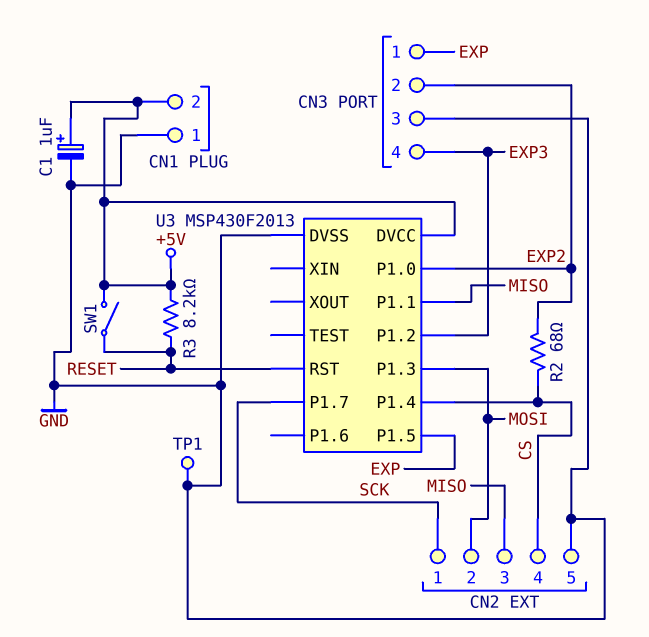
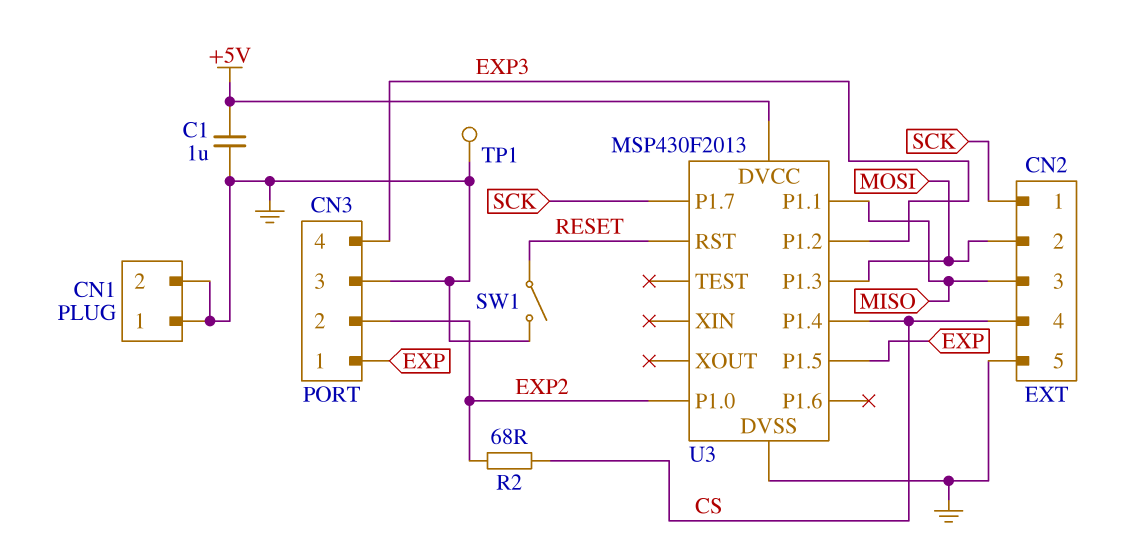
C1: 1uF (plus +5V, minus GND) -> 1uF (+5V, GND)
CN1 pin 2: +5V -> GND
R3: 8.2k (+5V, RESET) -> none
SW1: switch (+5V, RESET) -> switch (GND, RESET)

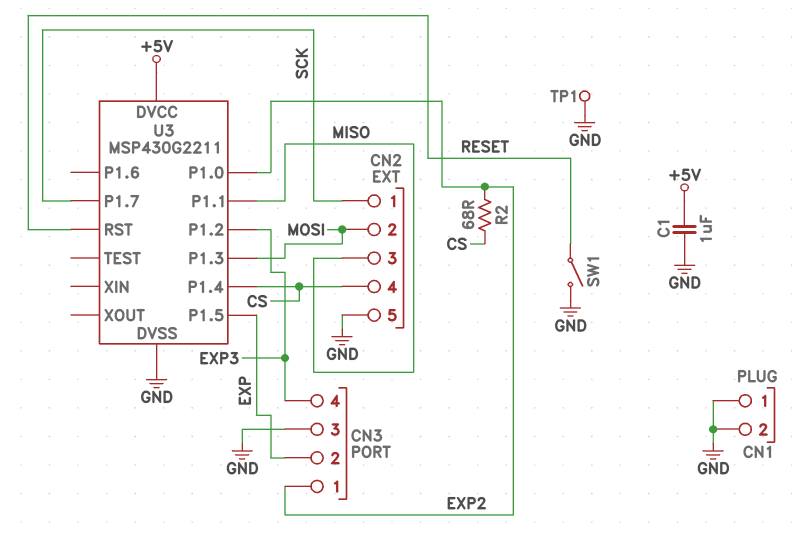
CN3 pin 1: EXP -> EXP2
CN3 pin 2: EXP2 -> EXP
U3: MSP430F2013 -> MSP430G2211

